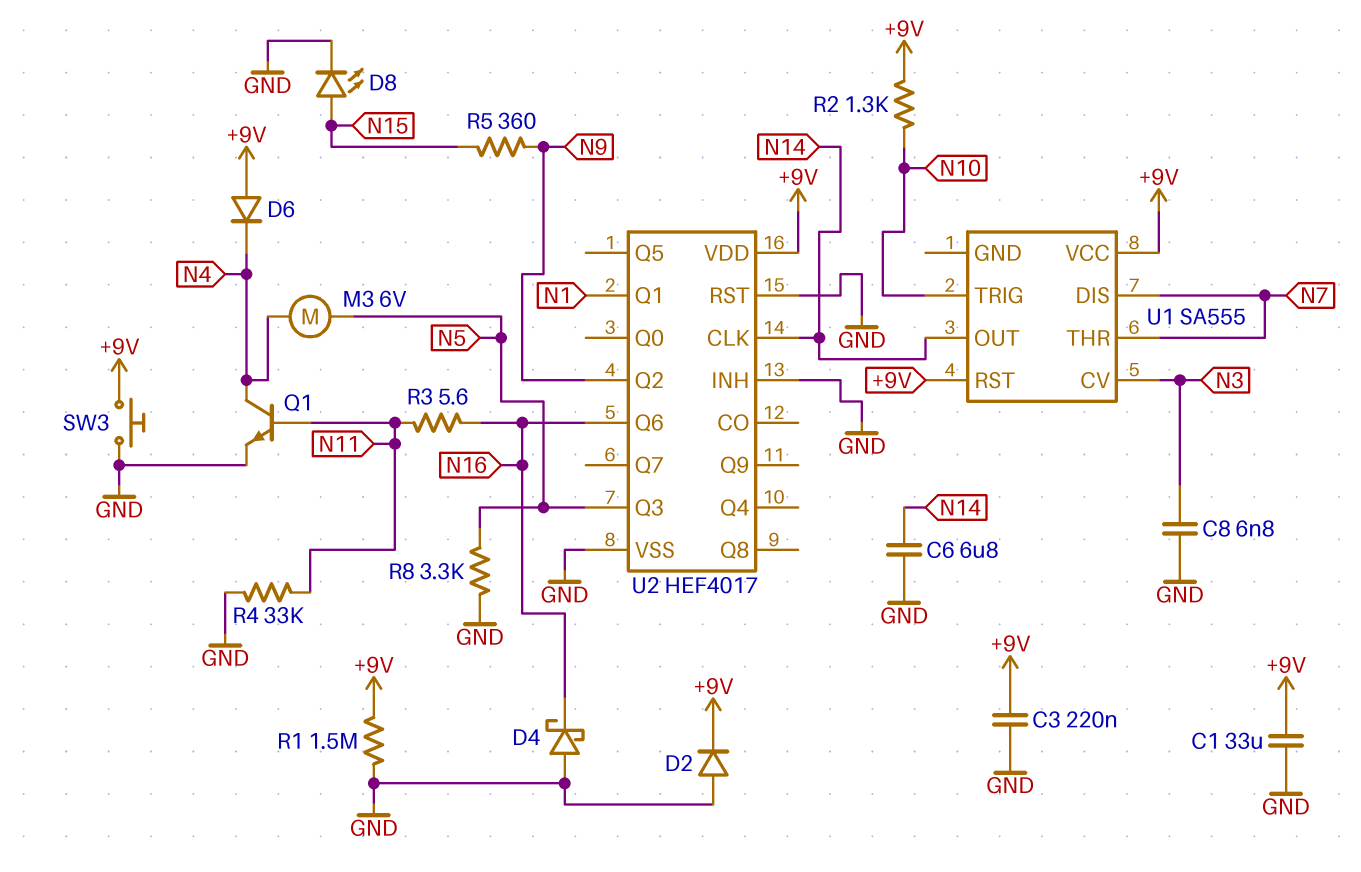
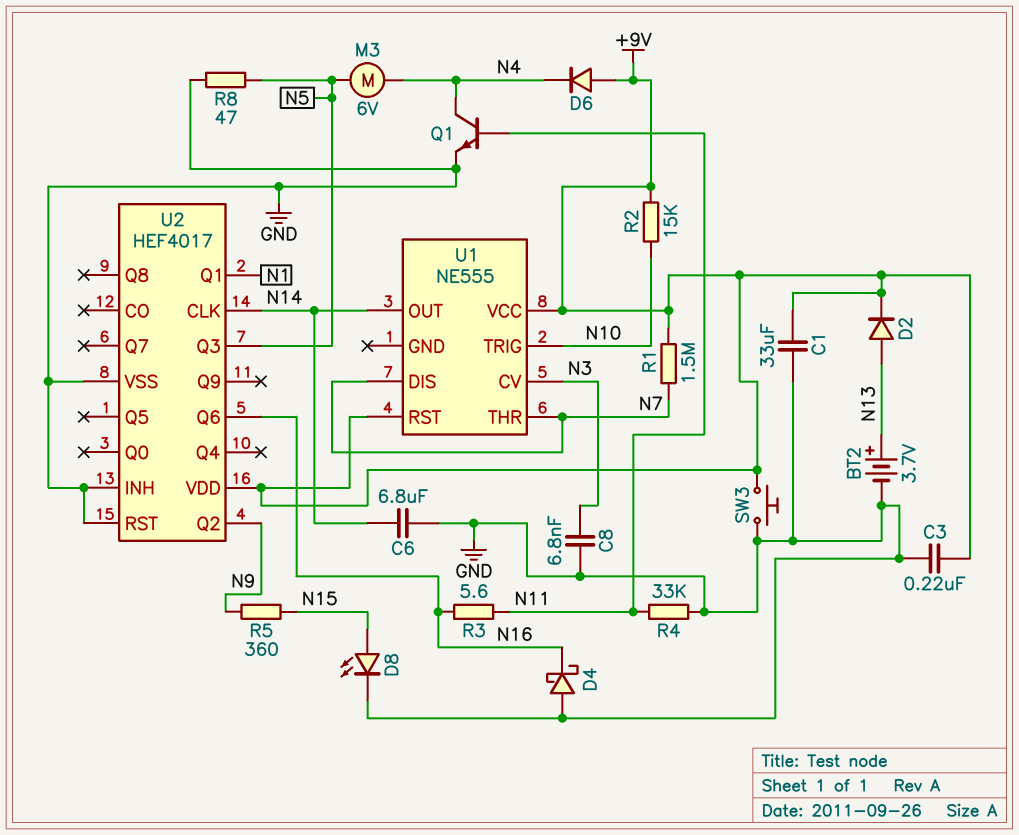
BT2: none -> 3.7V (plus N13, minus GND)
D2: diode (A GND, K +9V) -> diode (A N13, K +9V)
R1: 1.5M (+9V, GND) -> 1.5M (+9V, N7)
R2: 1.3k (+9V, N10) -> 15k (+9V, N10)
R8: 3.3k (GND, N5) -> 47 (GND, N5)
U1: SA555 -> NE555

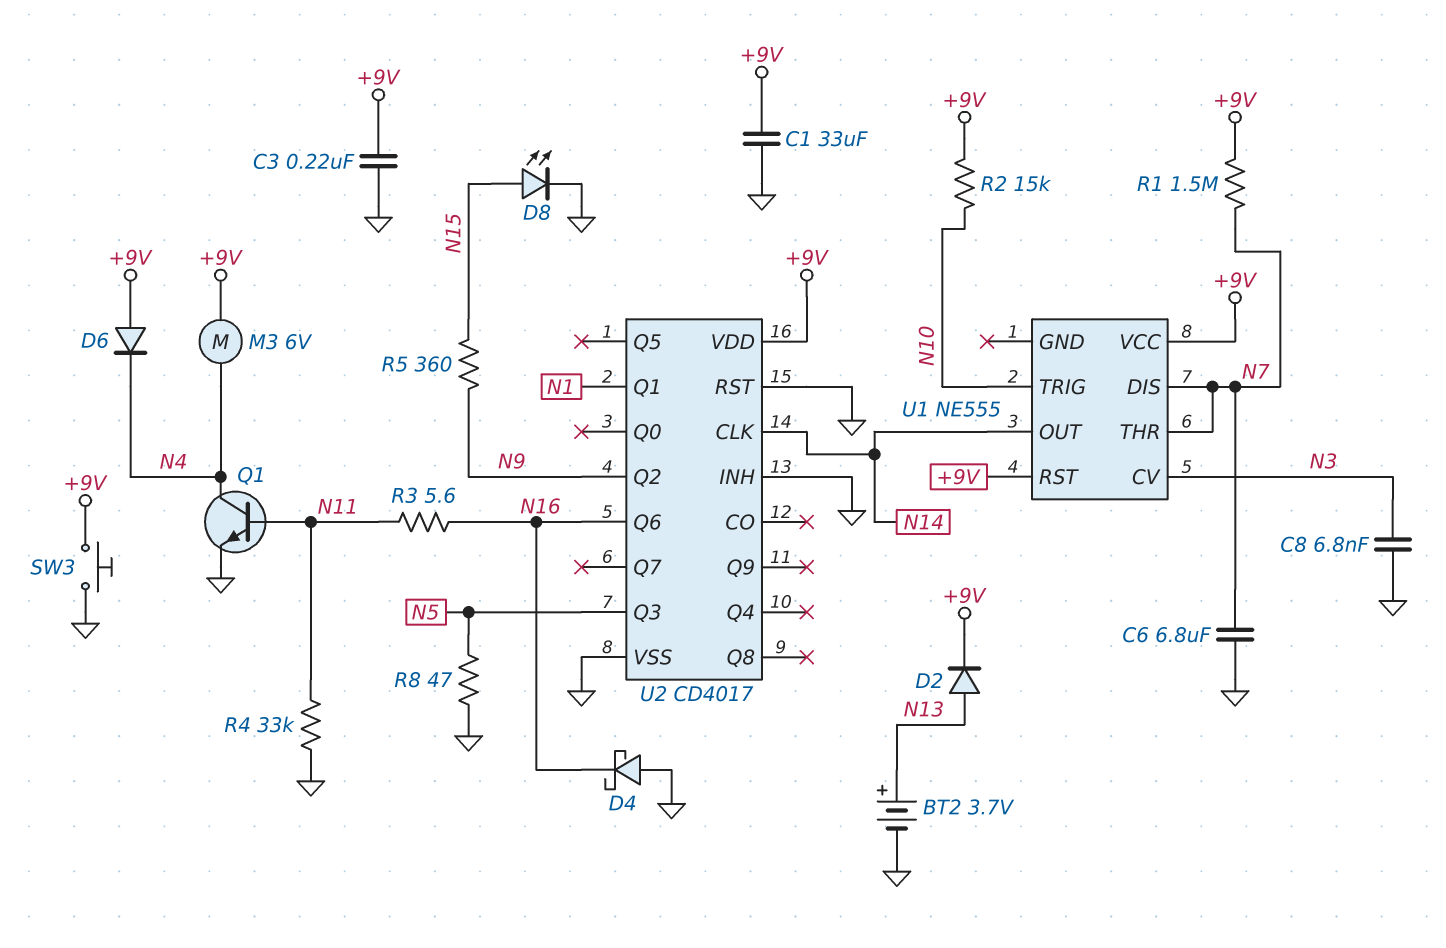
C6: 6.8uF (GND, N14) -> 6.8uF (GND, N7)
M3: motor 6V (N4, N5) -> motor 6V (+9V, N4)
U2: HEF4017 -> CD4017

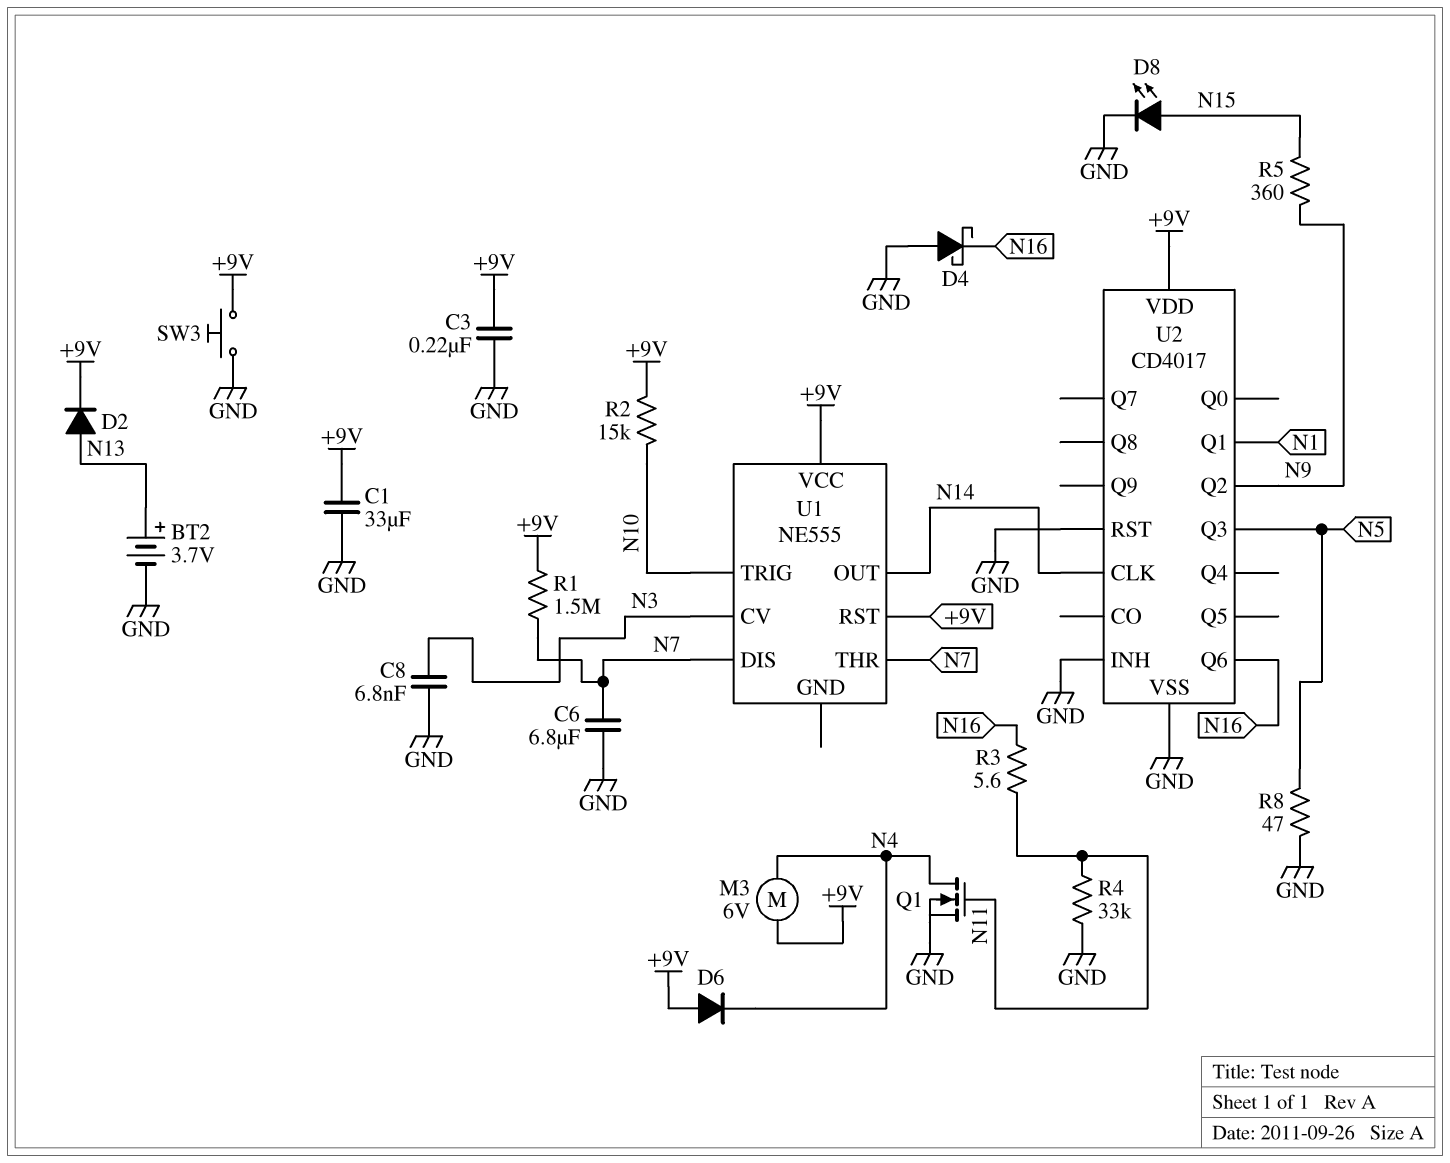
Q1: NPN (B N11, C N4, E GND) -> NMOS (G N11, D N4, S GND)

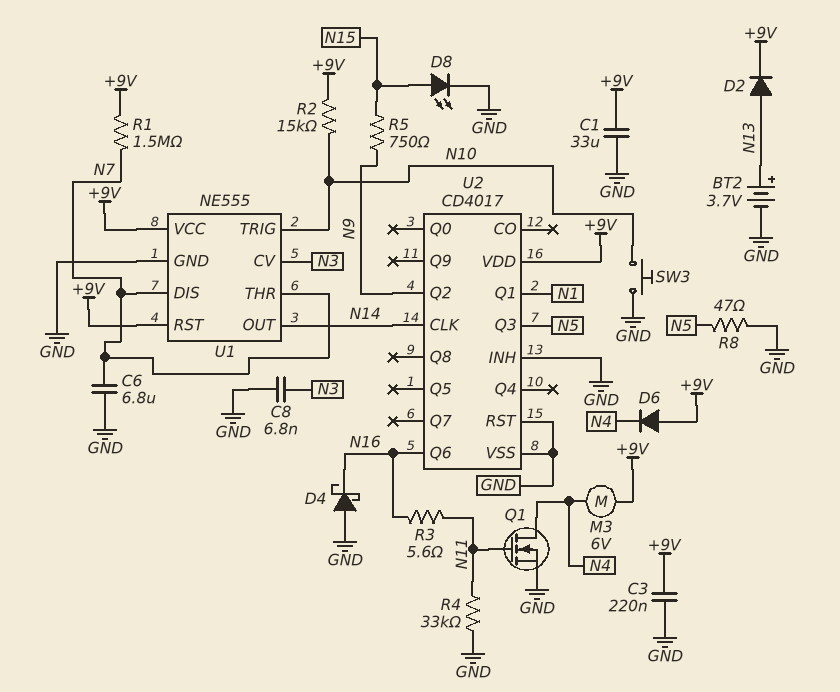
R5: 360 (N9, N15) -> 750 (N9, N15)
SW3: button (+9V, GND) -> button (GND, N10)
U1 pin GND: none -> GND

